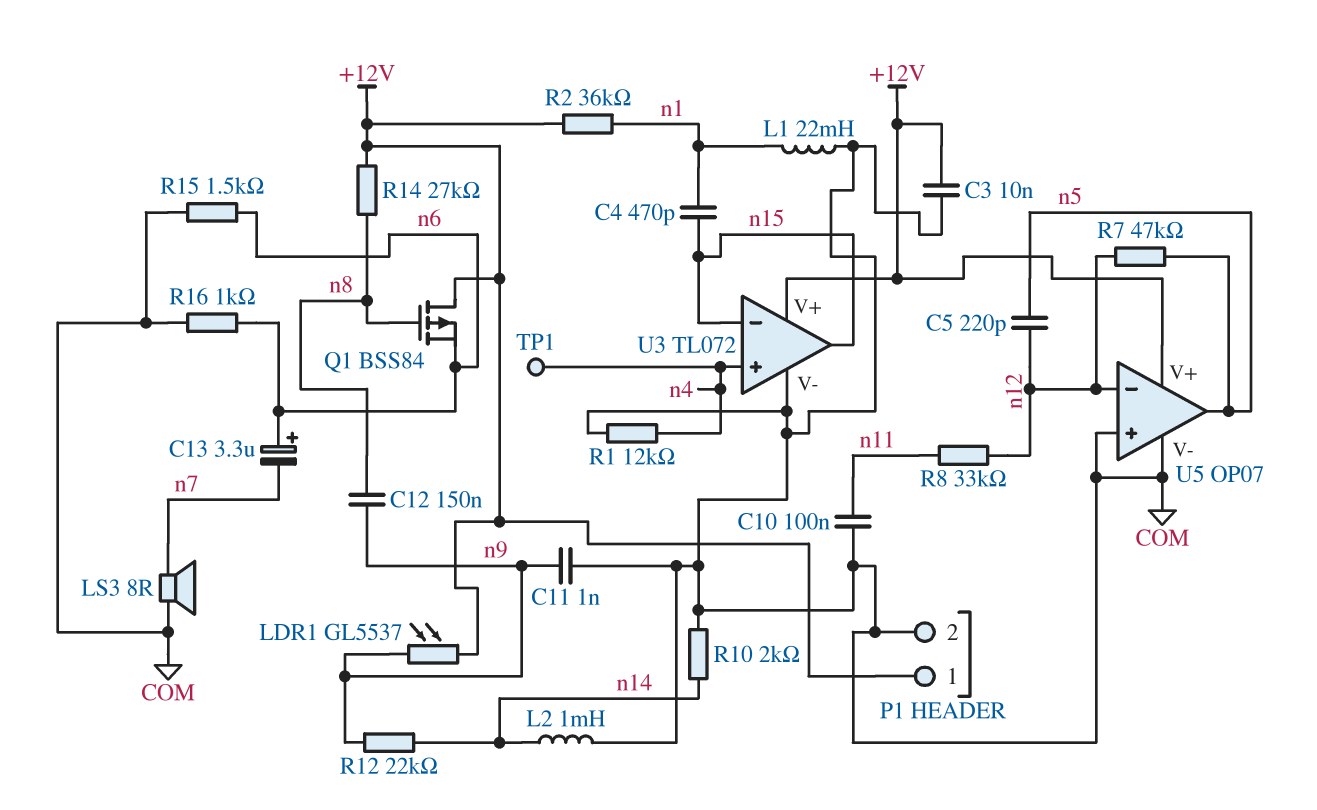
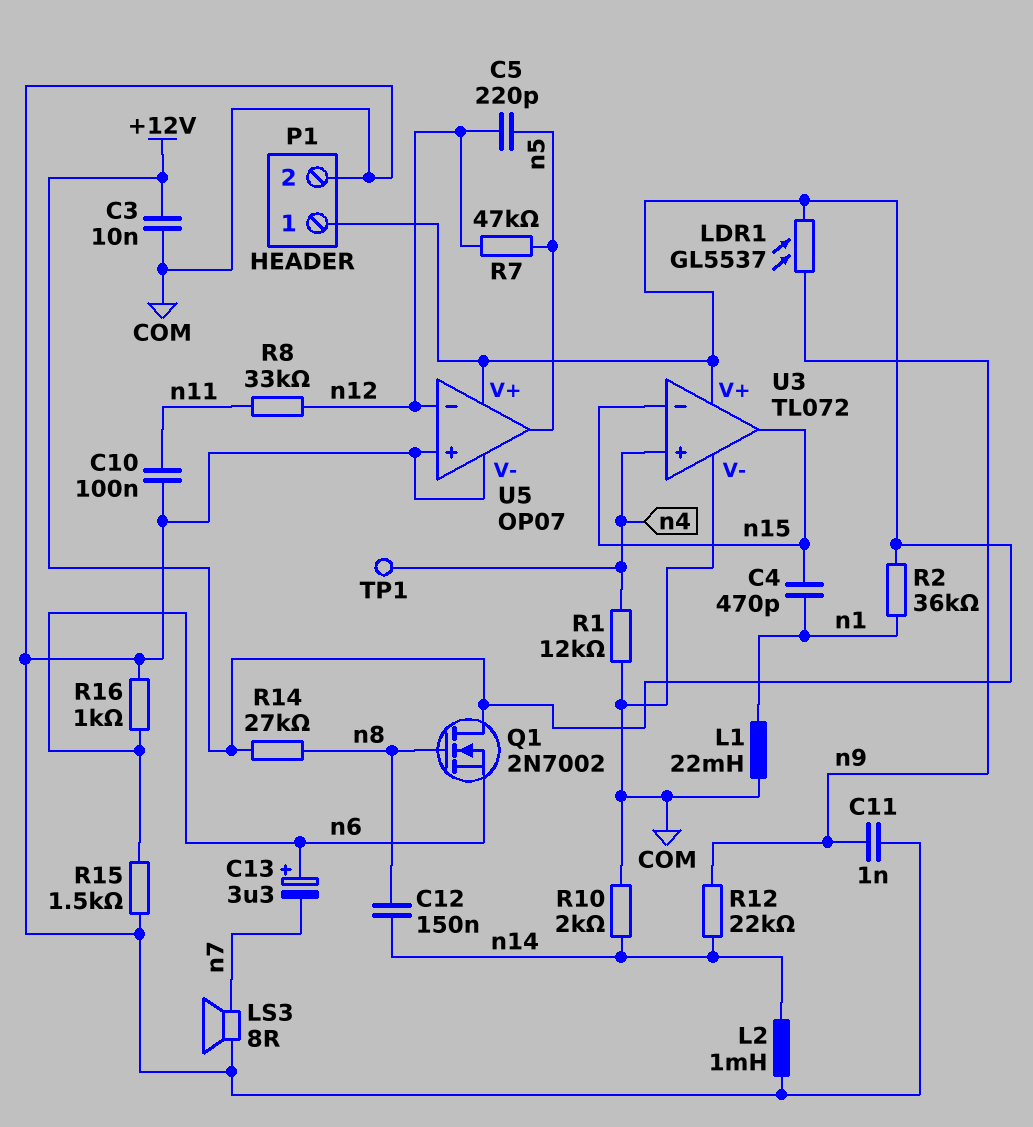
C12: 150nF (n8, n9) -> 150nF (n8, n14)
Q1: PMOS BSS84 (G n8, D +12V, S n6) -> NMOS 2N7002 (G n8, D +12V, S n6)

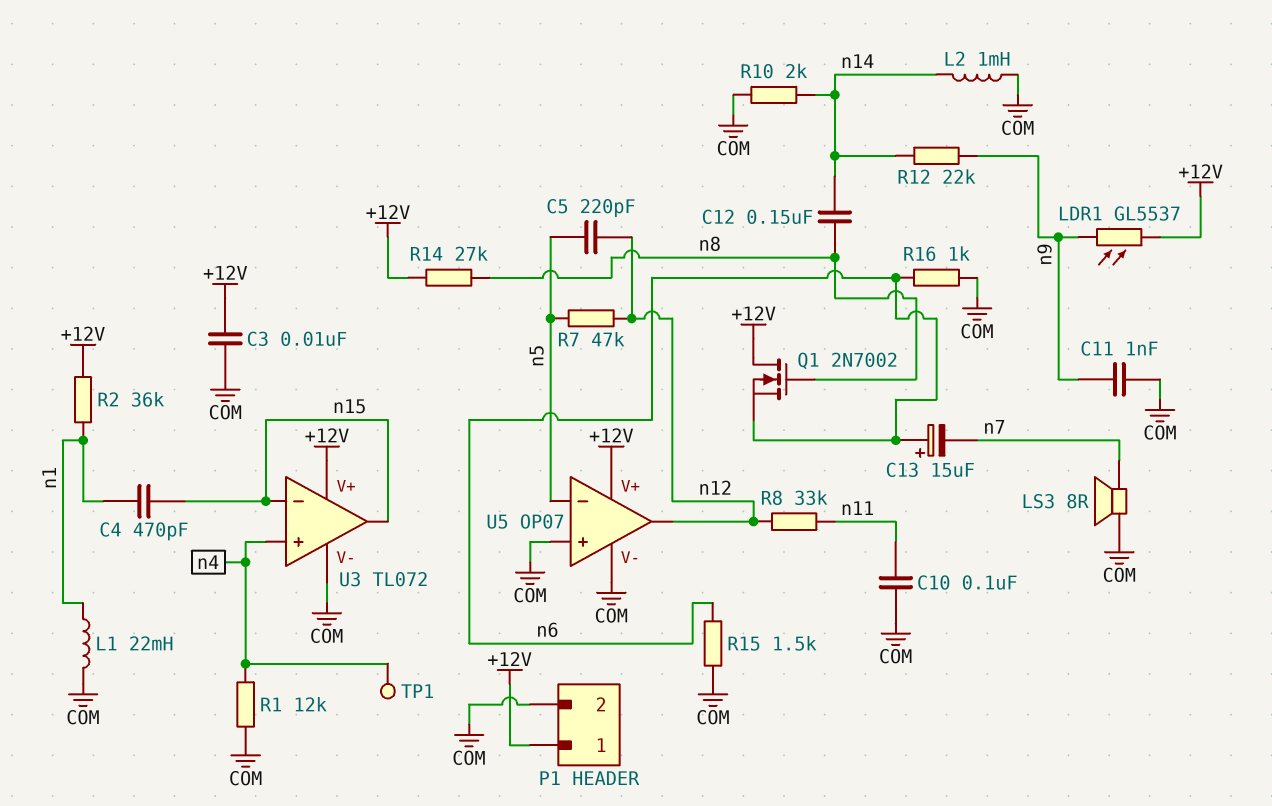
C13: 3.3uF (plus n6, minus n7) -> 15uF (plus n6, minus n7)
U5 pin in-: n12 -> n5
U5 pin out: n5 -> n12

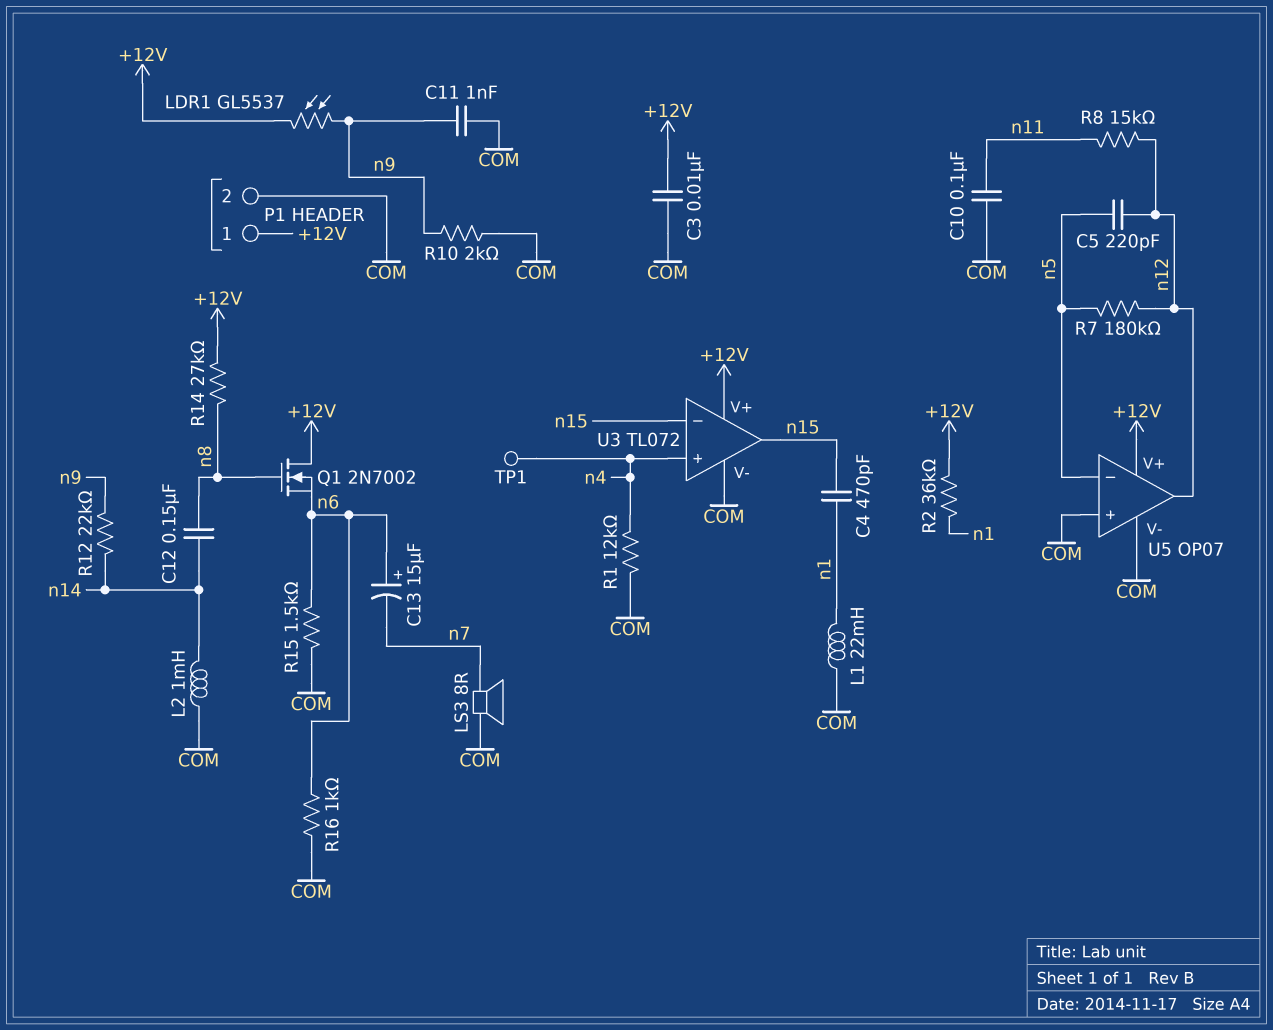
R7: 47k (n5, n12) -> 180k (n5, n12)
R8: 33k (n11, n12) -> 15k (n11, n12)
R10: 2k (COM, n14) -> 2k (COM, n9)

